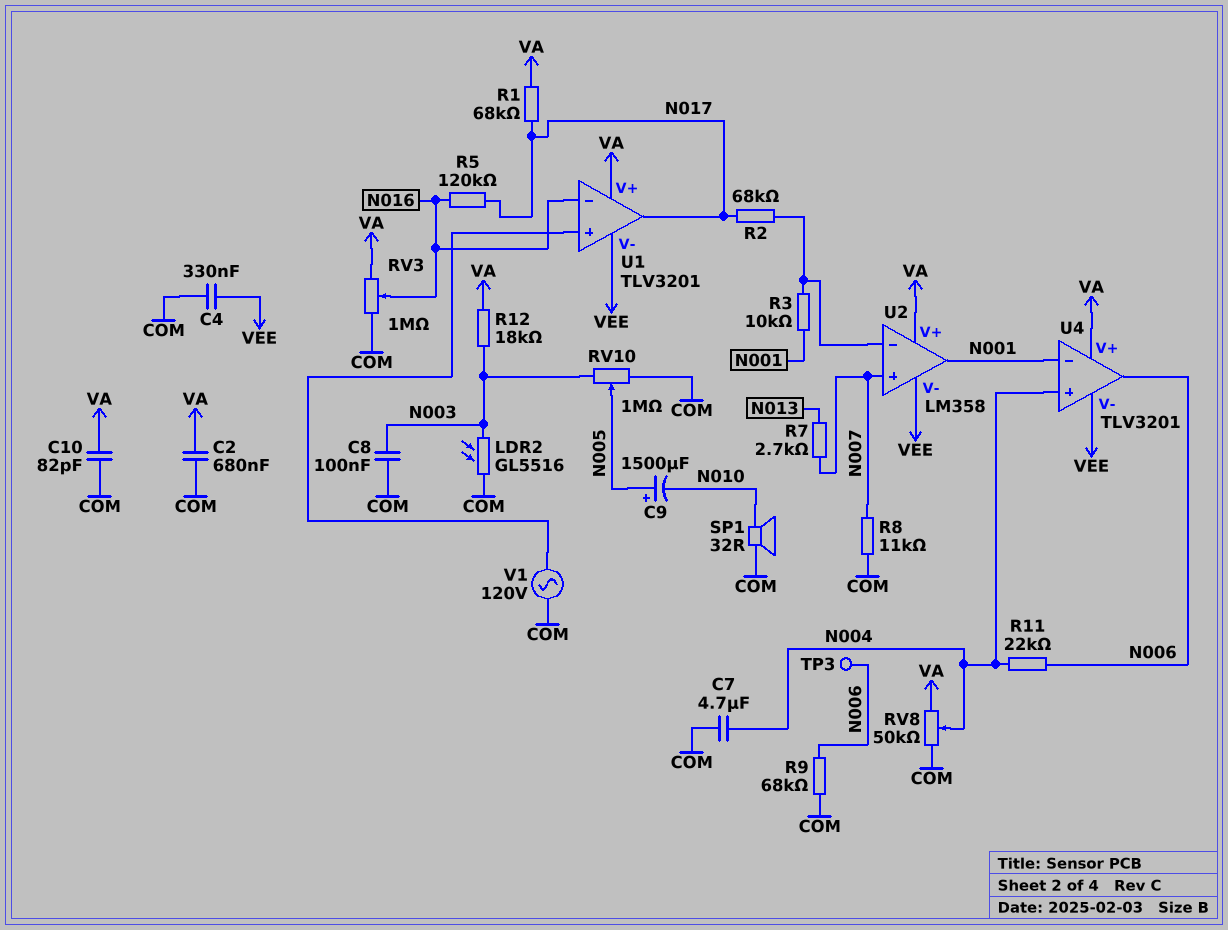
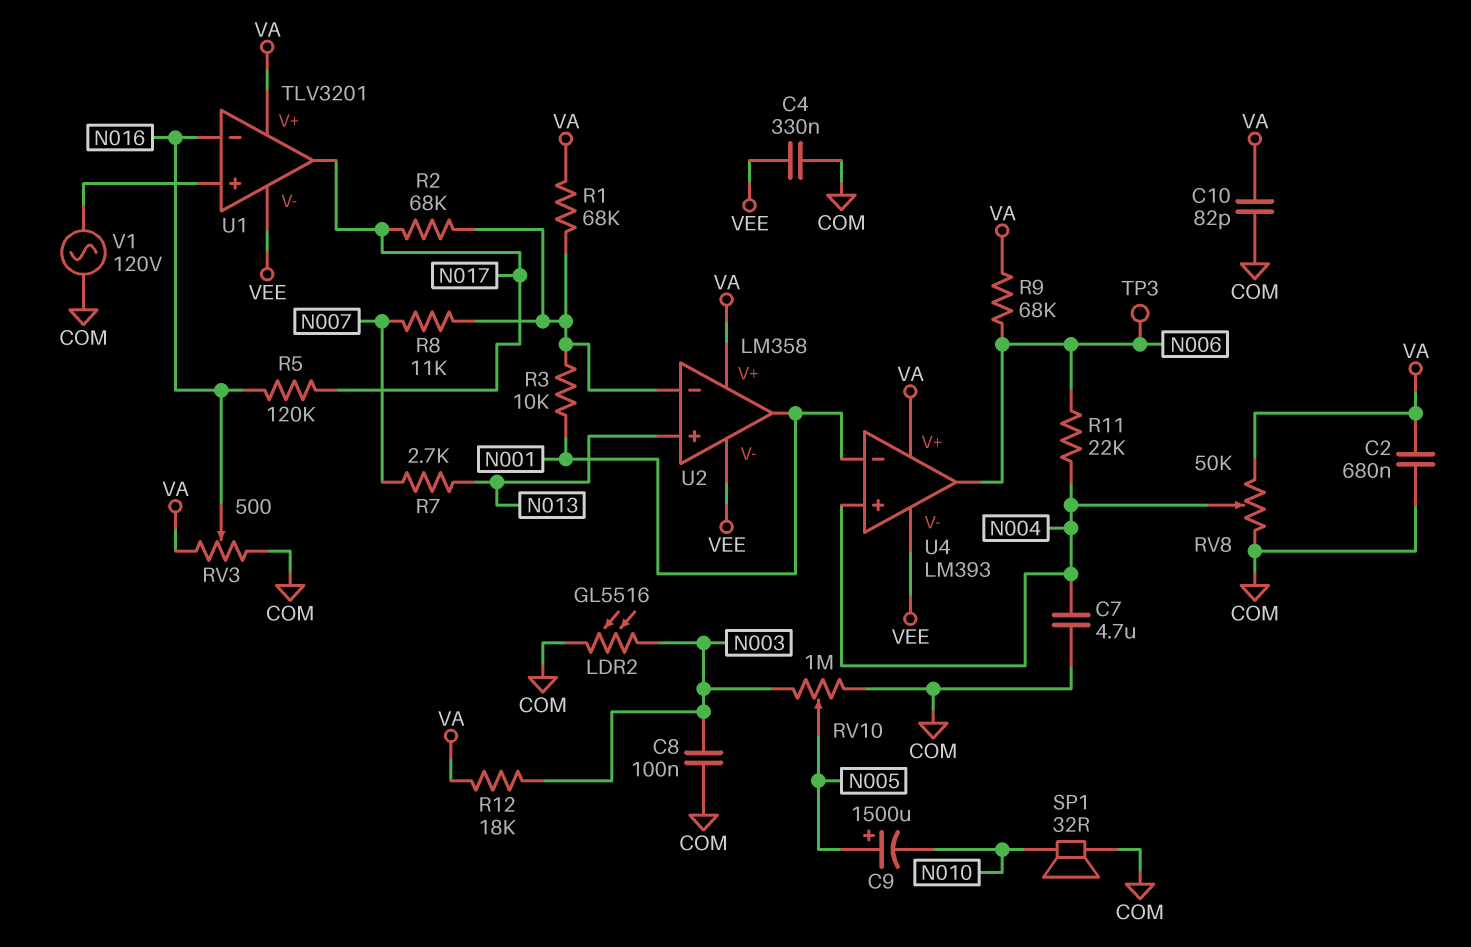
R1: 68k (N017, VA) -> 68k (U2/in-, VA)
R8: 11k (COM, N007) -> 11k (N007, U2/in-)
R9: 68k (COM, N006) -> 68k (N006, VA)
RV3: 1M (COM, VA, wiper N016) -> 500 (COM, VA, wiper N016)
U2 pin in+: N007 -> N013
U4: TLV3201 -> LM393

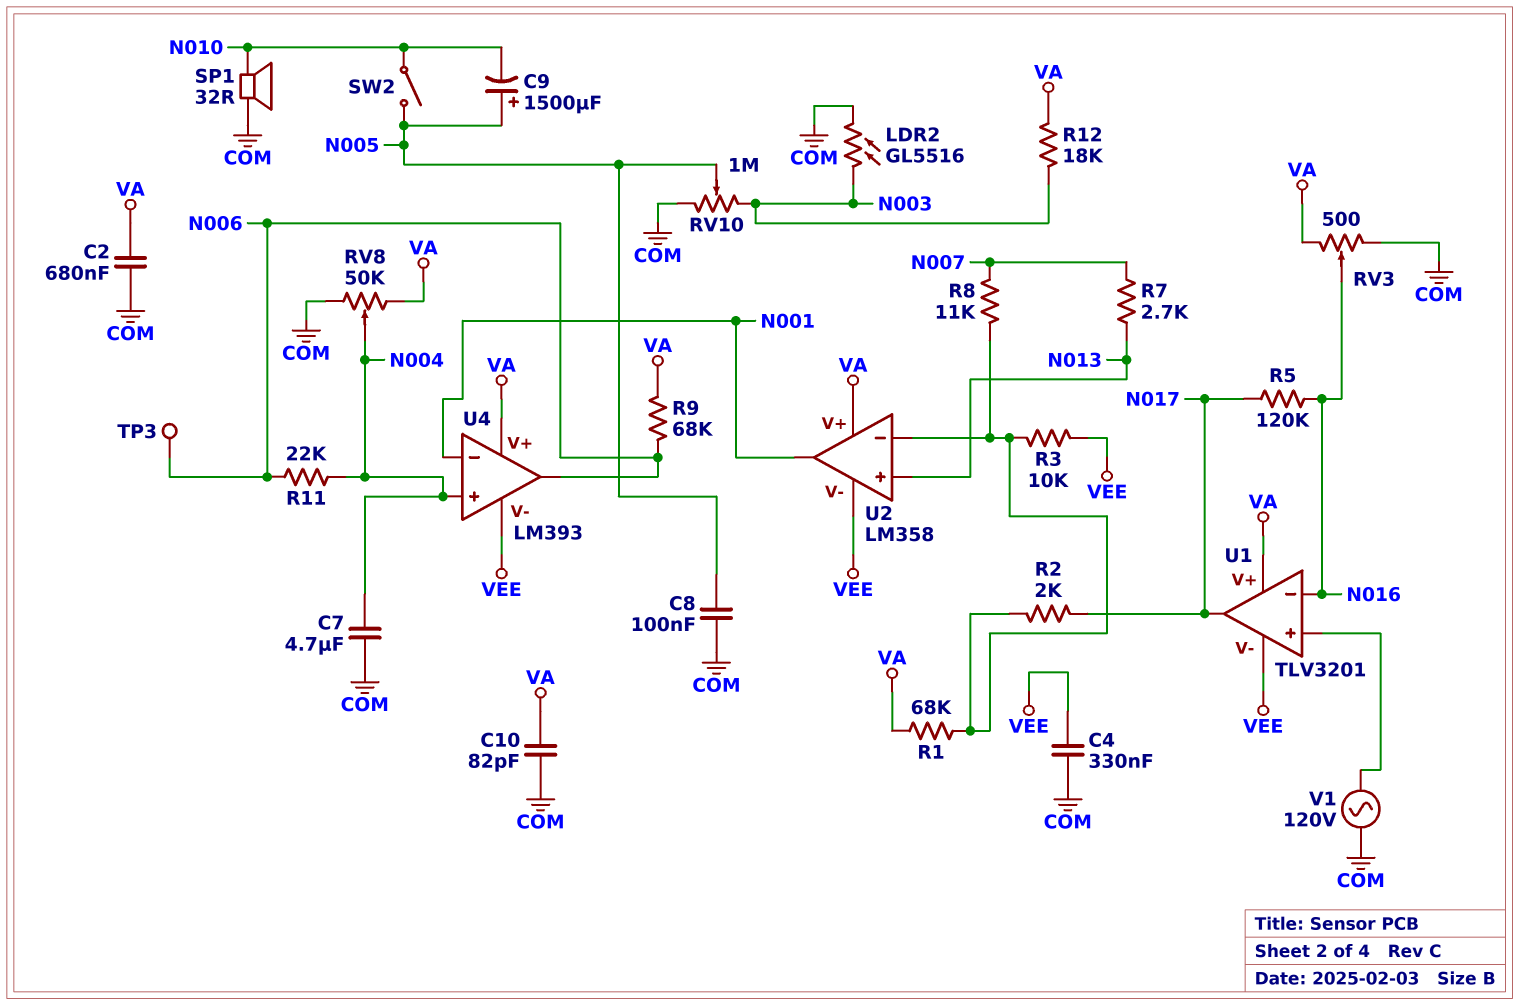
C8: 100nF (COM, N003) -> 100nF (COM, N005)
R2: 68k (N017, U2/in-) -> 2k (N017, U2/in-)
R3: 10k (N001, U2/in-) -> 10k (U2/in-, VEE)
SW2: none -> switch (N005, N010)

